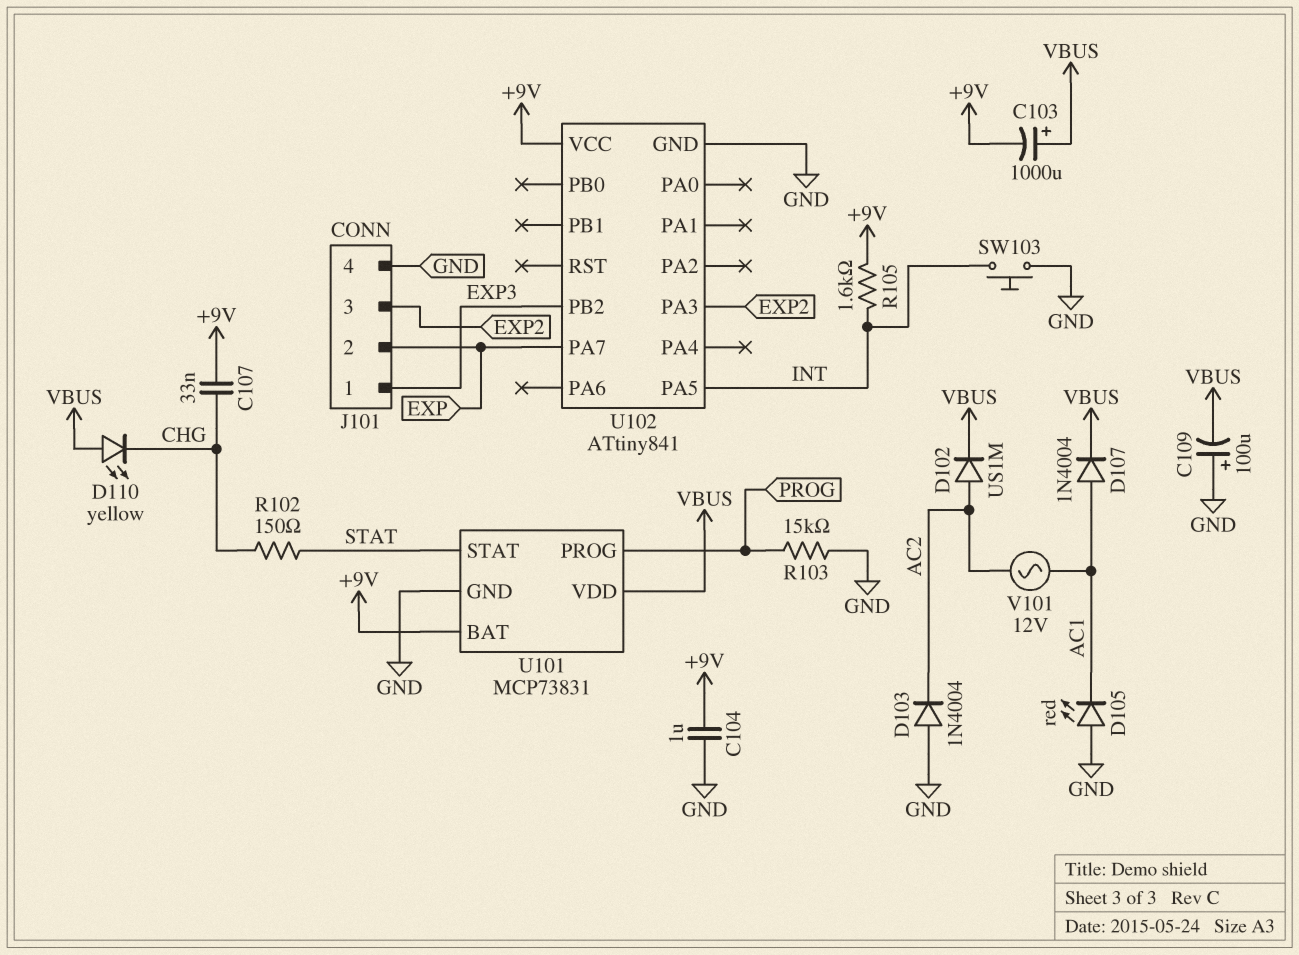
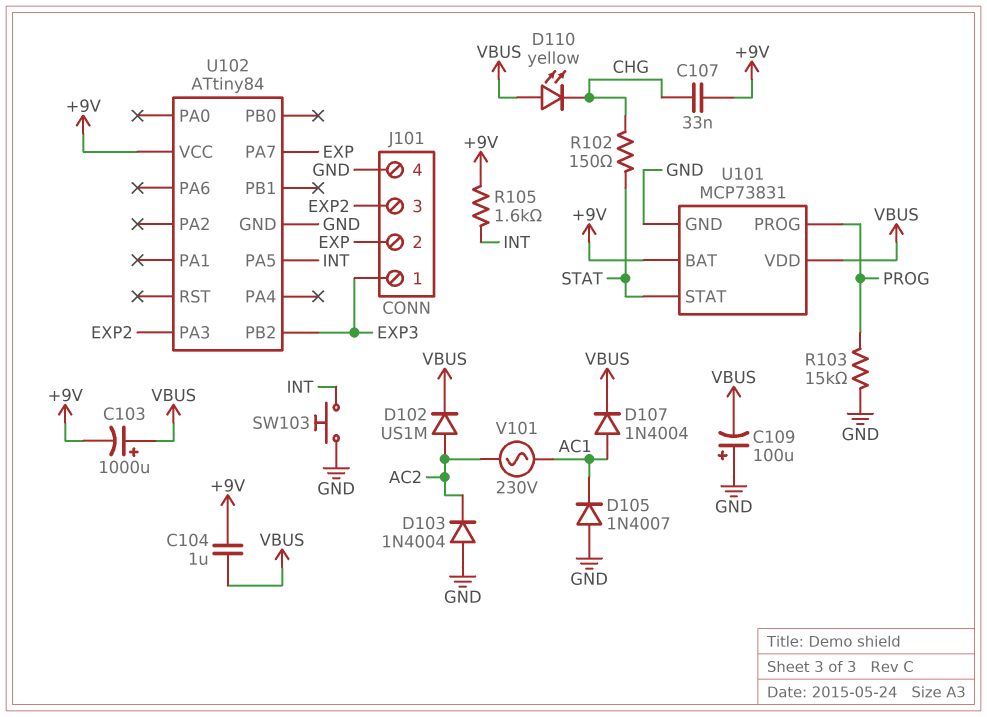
C104: 1uF (+9V, GND) -> 1uF (+9V, VBUS)
D105: LED red (A GND, K AC1) -> diode 1N4007 (A GND, K AC1)
U102: ATtiny841 -> ATtiny84
V101: AC 12V (AC1, AC2) -> AC 230V (AC1, AC2)

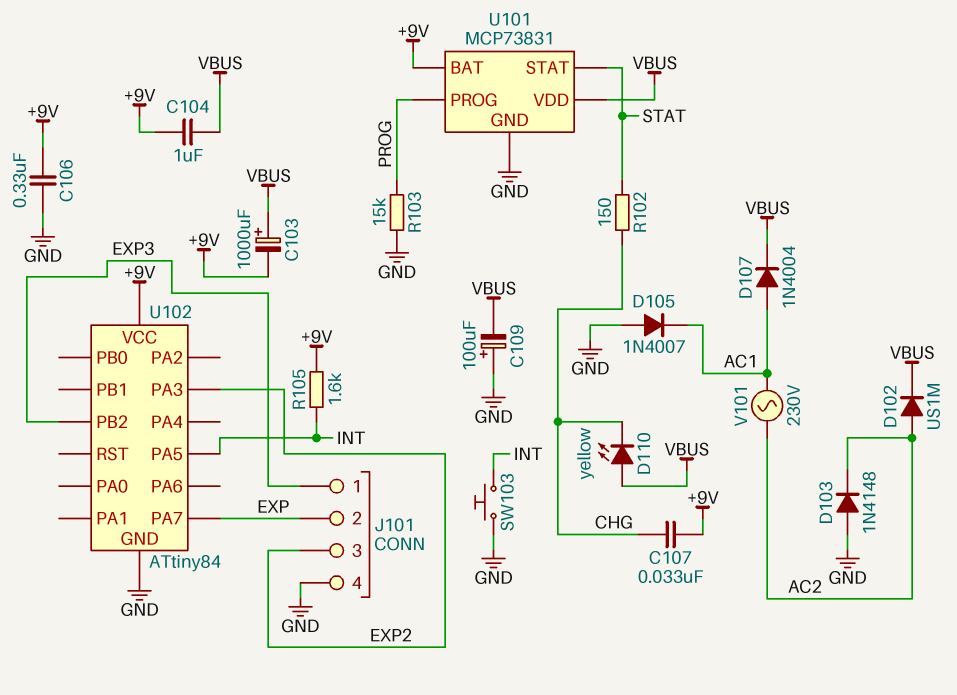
C106: none -> 330nF (+9V, GND)
D103: diode 1N4004 (A GND, K AC2) -> diode 1N4148 (A GND, K AC2)

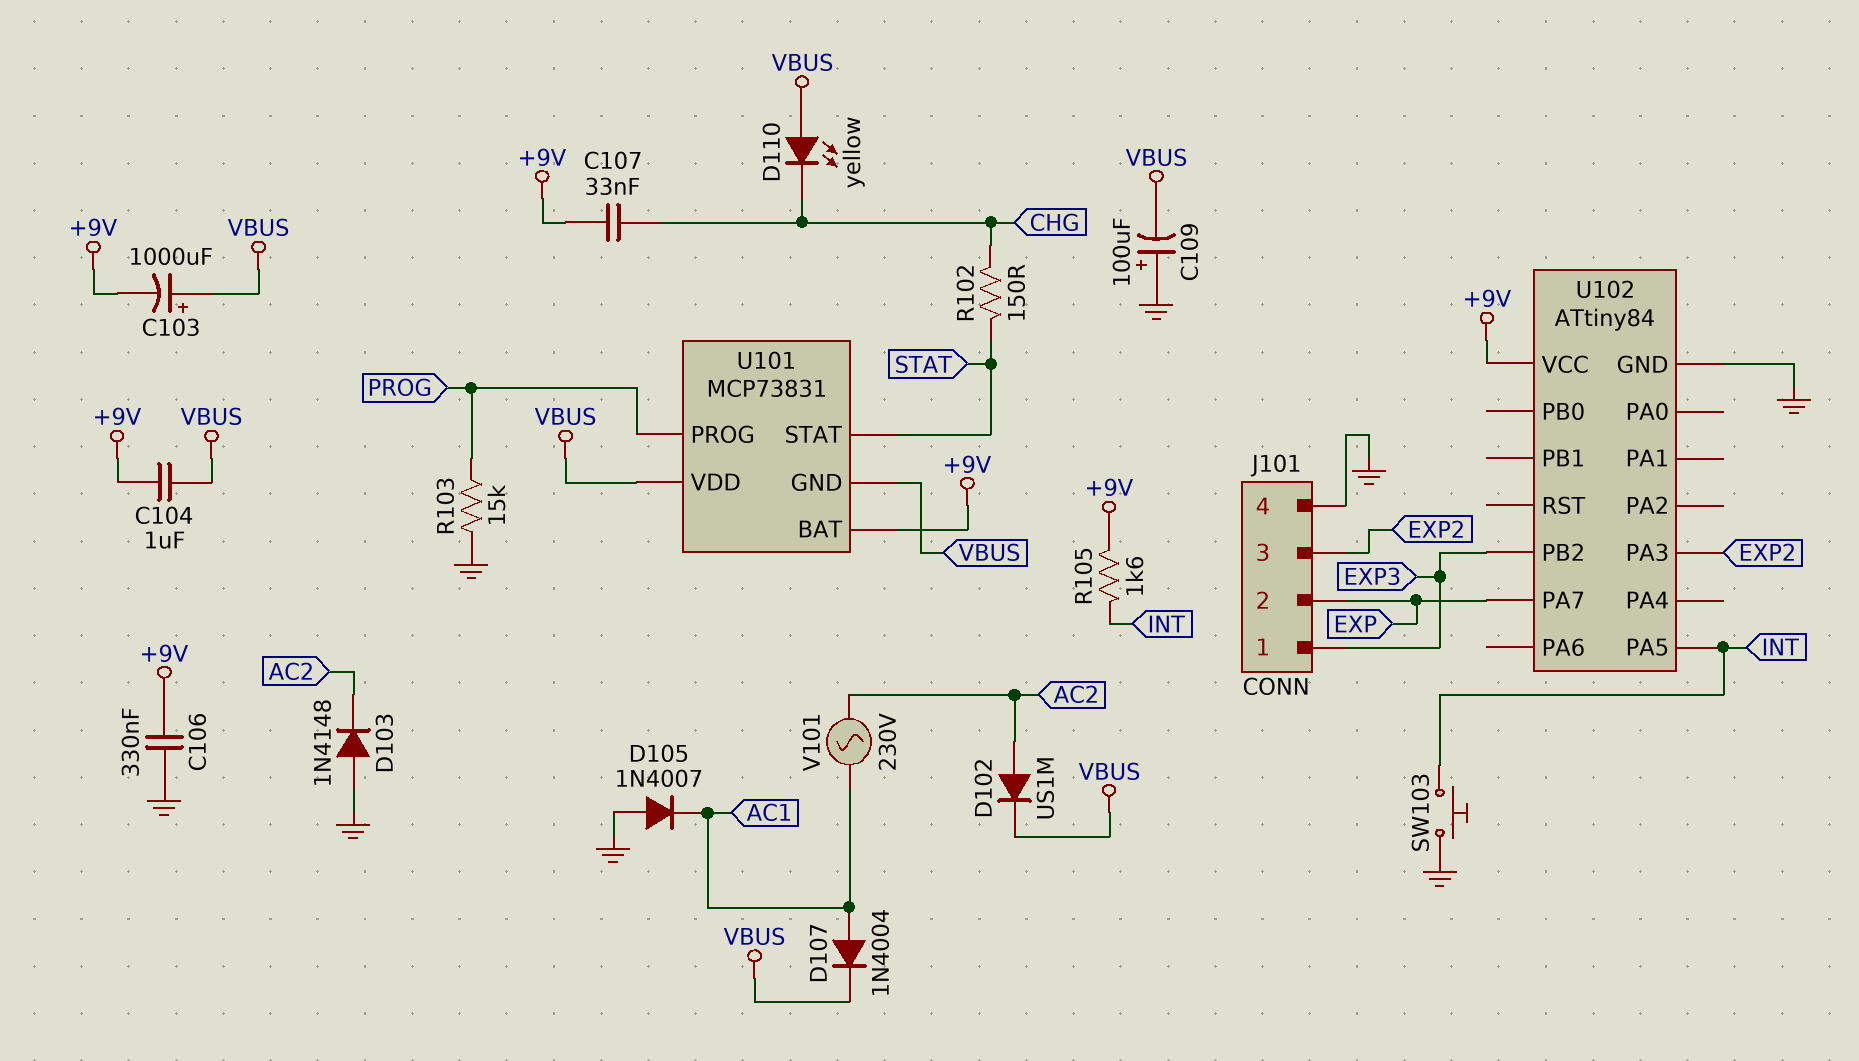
U101 pin GND: GND -> VBUS

